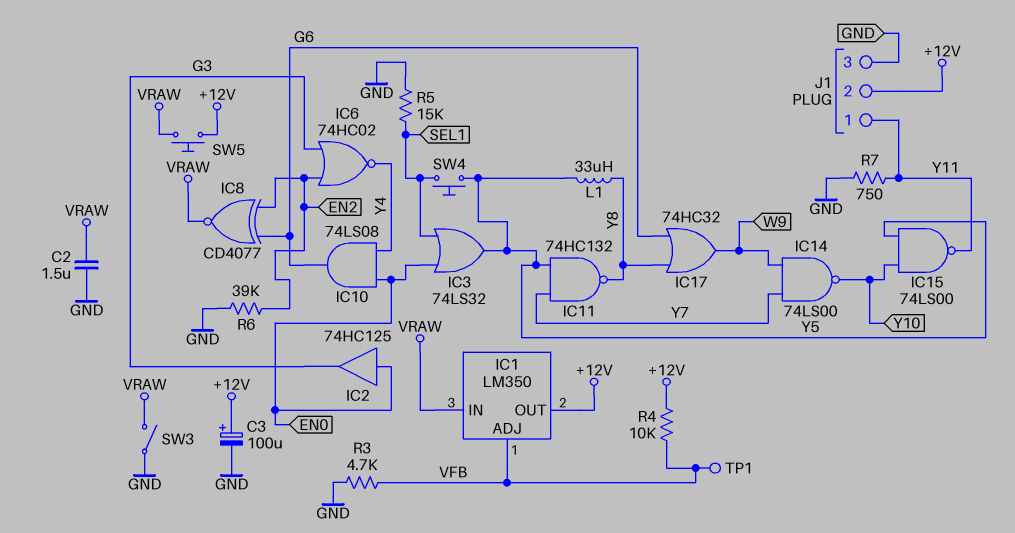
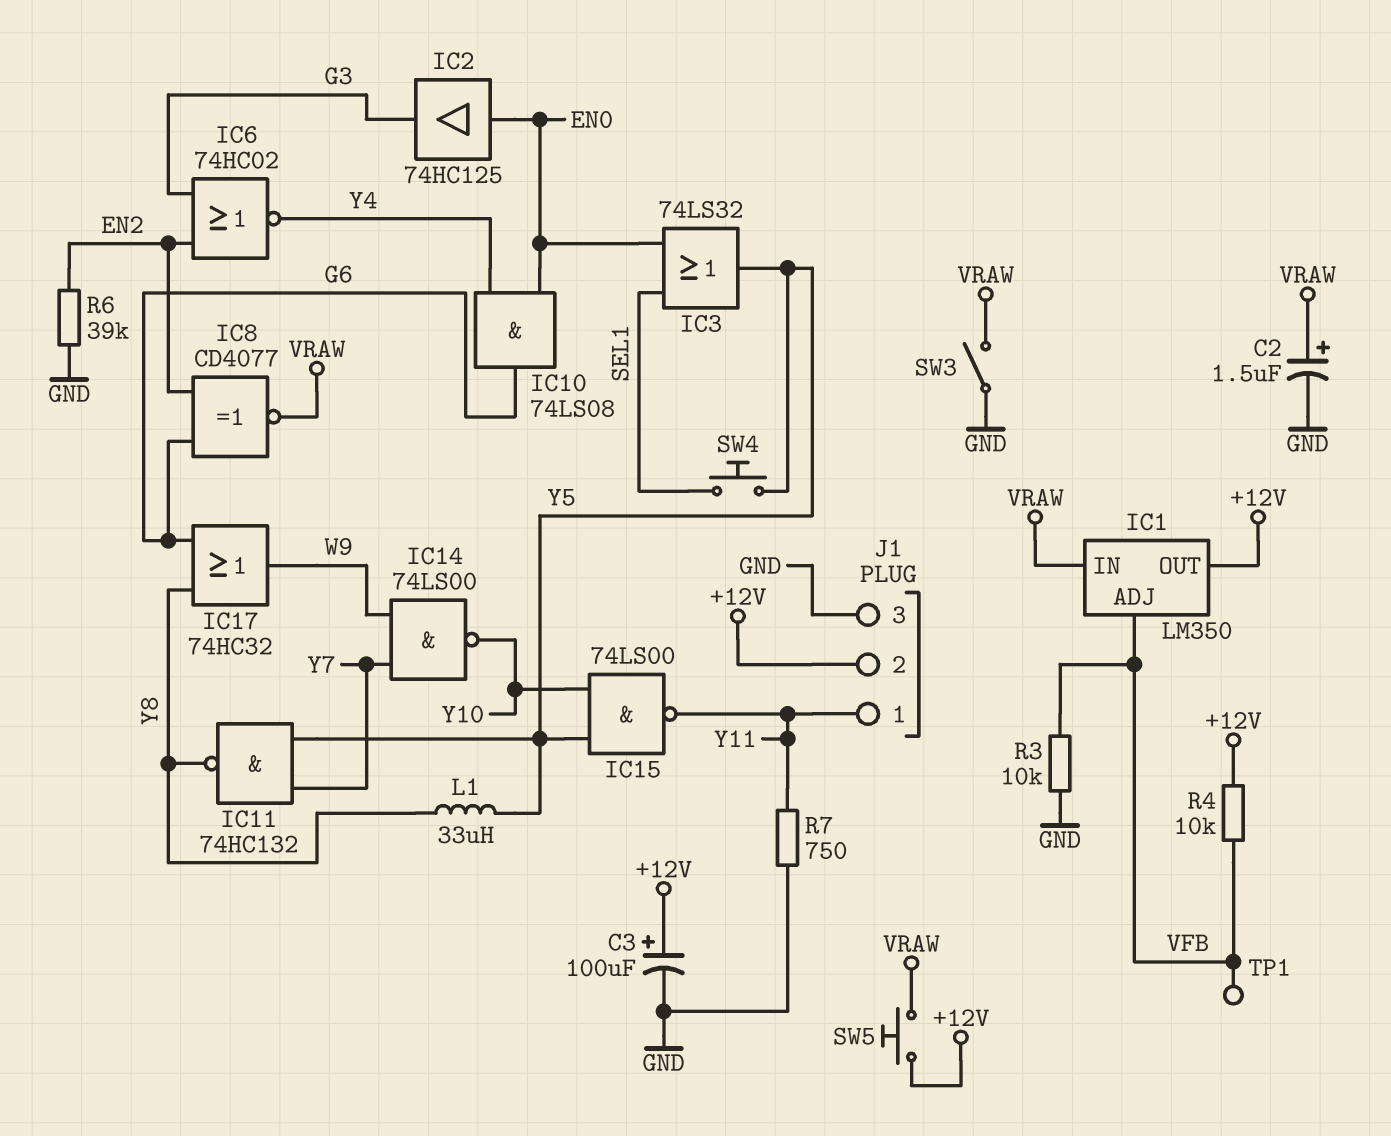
C2: 1.5uF (GND, VRAW) -> 1.5uF (plus VRAW, minus GND)
R3: 4.7k (GND, VFB) -> 10k (GND, VFB)
R5: 15k (GND, SEL1) -> none

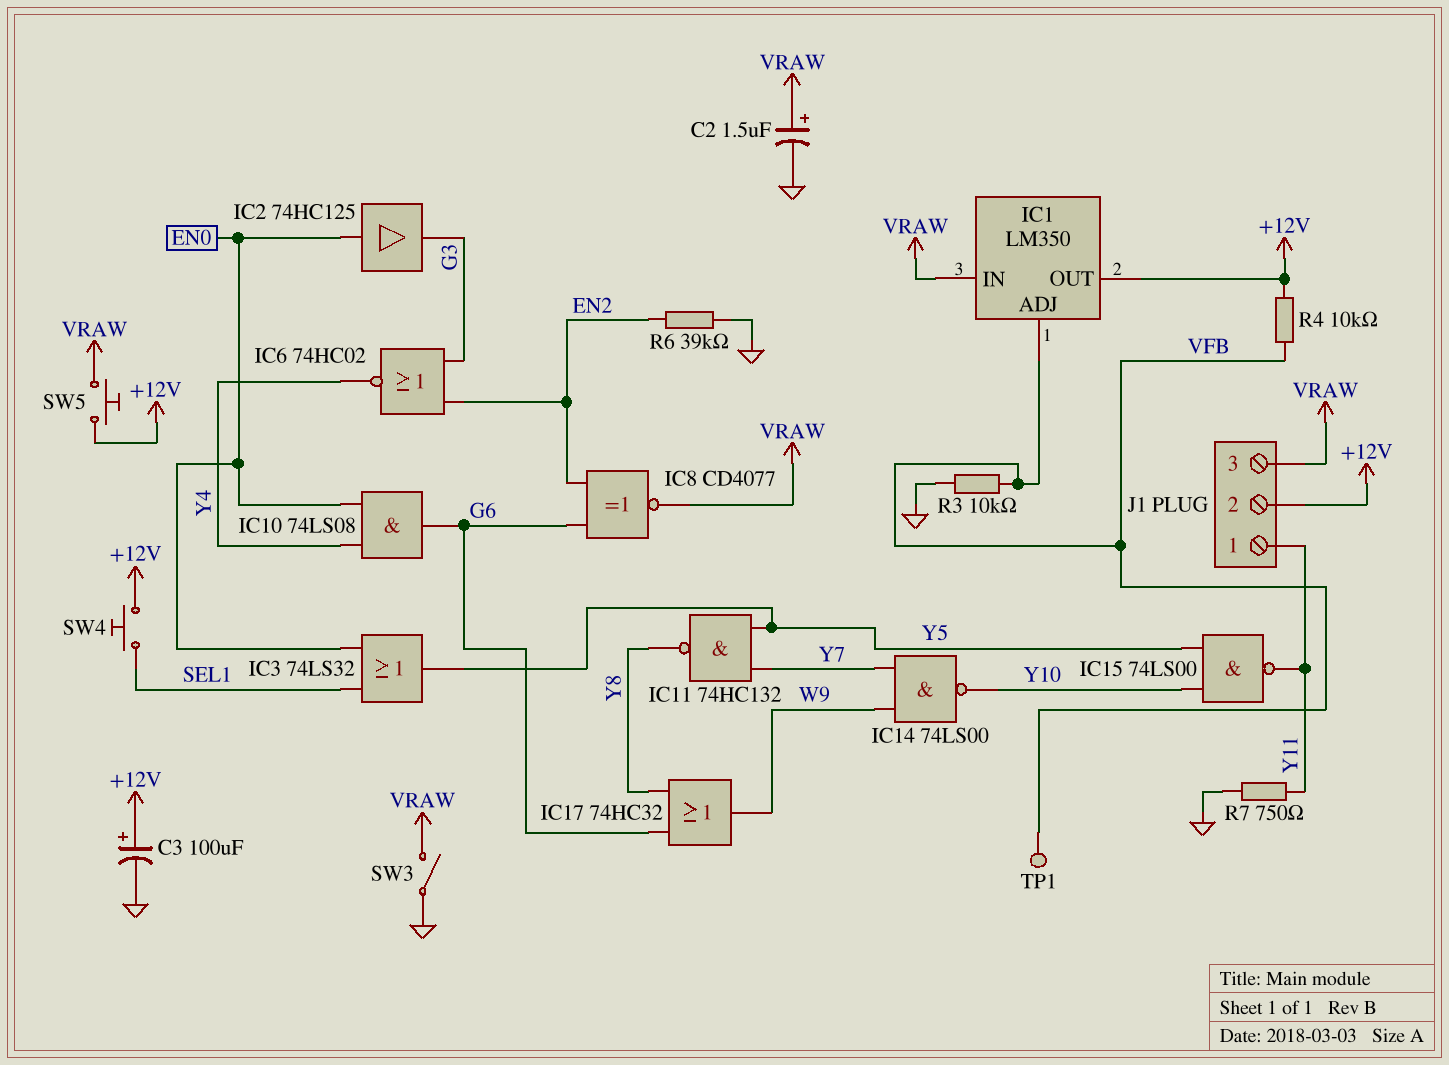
J1 pin 3: GND -> VRAW
L1: 33uH (Y5, Y8) -> none
SW4: button (SEL1, Y5) -> button (+12V, SEL1)

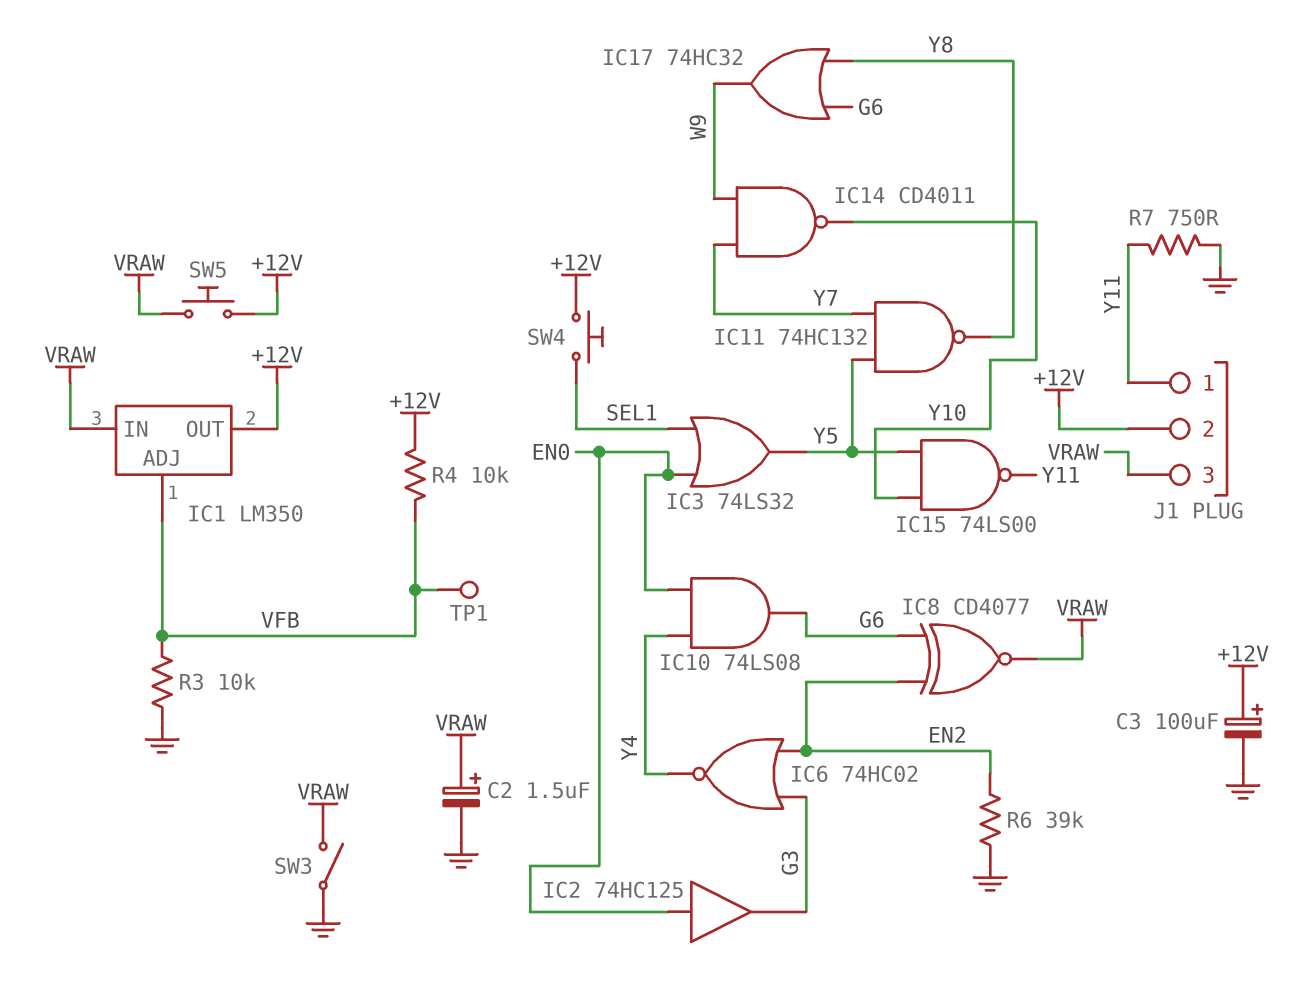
IC14: NAND 74LS00 (in W9, in Y7, out Y10) -> NAND CD4011 (in W9, in Y7, out Y10)

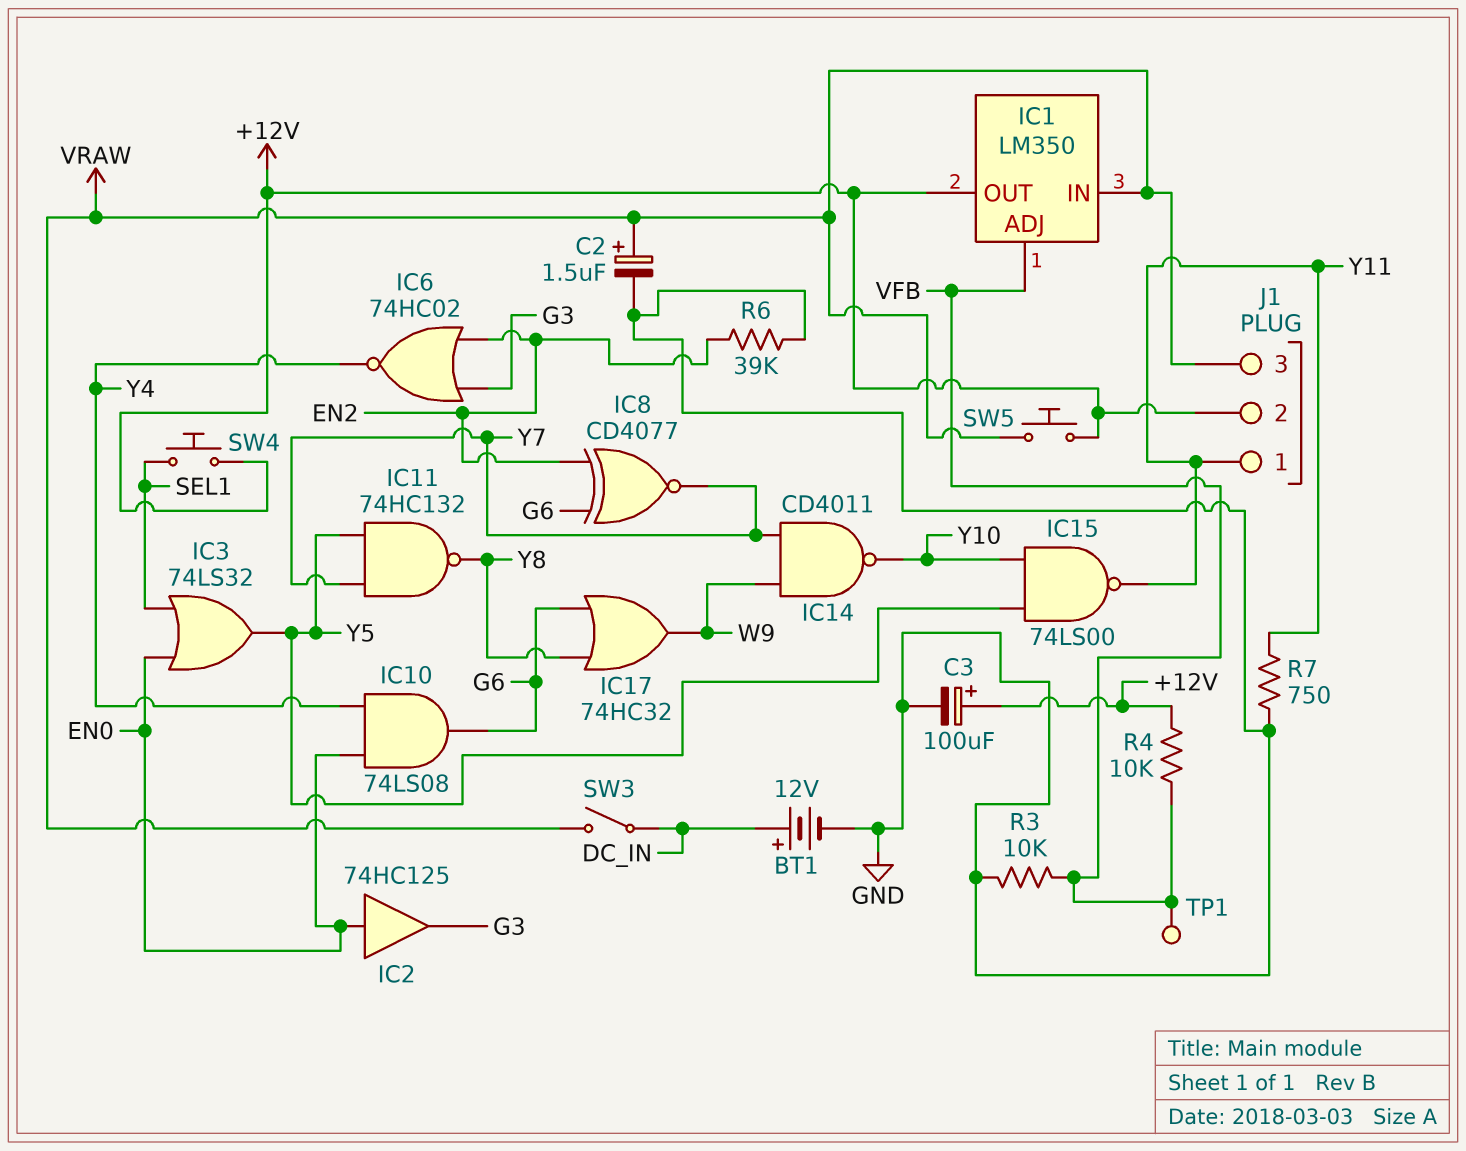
BT1: none -> 12V (plus DC_IN, minus GND)
IC8: XNOR CD4077 (in EN2, in G6, out VRAW) -> XNOR CD4077 (in EN2, in G6, out Y7)
SW3: switch (GND, VRAW) -> switch (DC_IN, VRAW)

